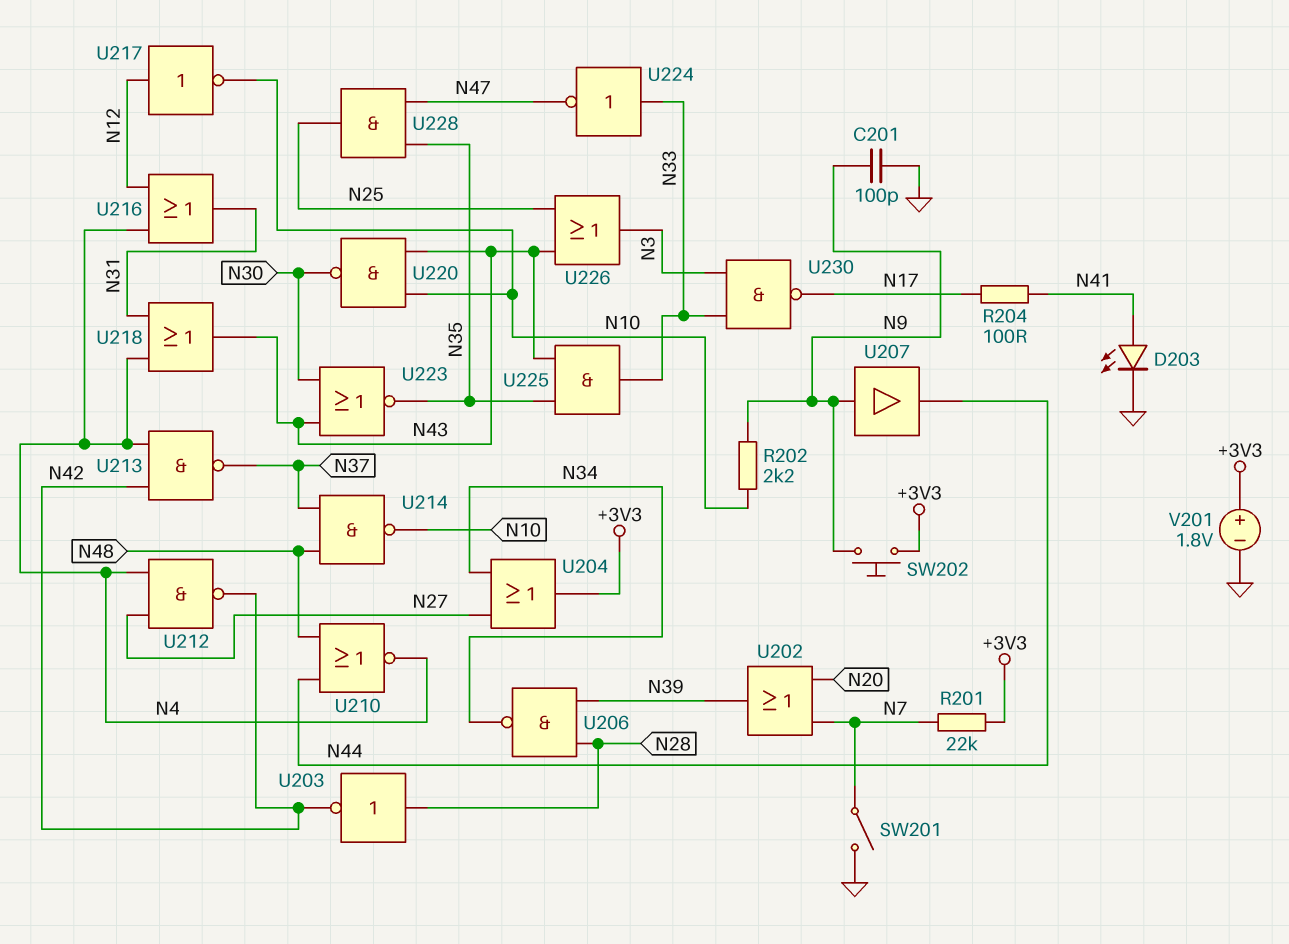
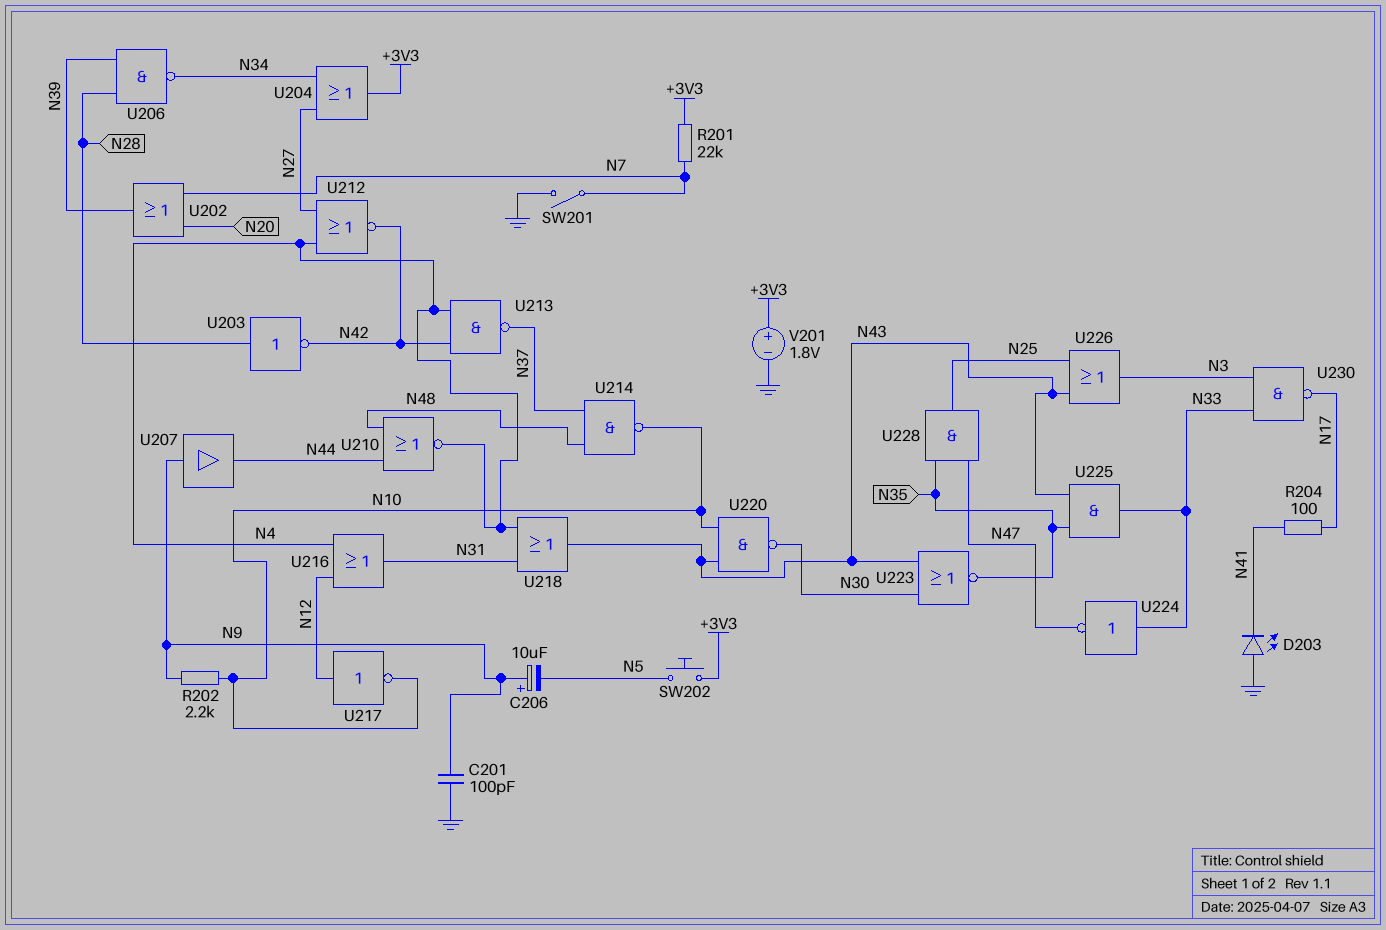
C206: none -> 10uF (plus N9, minus N5)
D203: LED (A N41, K GND) -> LED (A GND, K N41)
SW202: button (+3V3, N9) -> button (+3V3, N5)
U212: NAND (in N4, in N27, out N42) -> NOR (in N4, in N27, out N42)

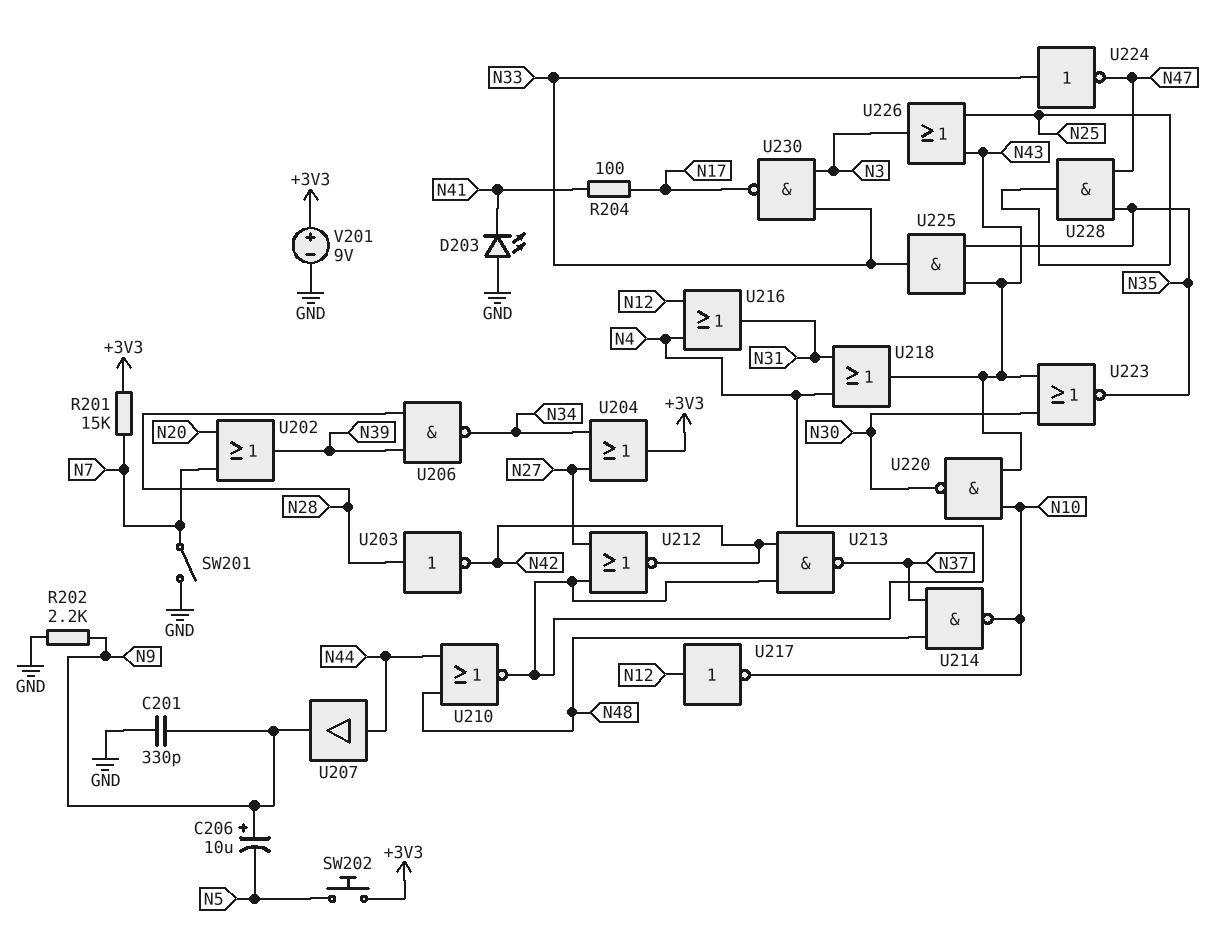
C201: 100pF (GND, N9) -> 330pF (GND, N9)
R201: 22k (+3V3, N7) -> 15k (+3V3, N7)
R202: 2.2k (N9, N10) -> 2.2k (GND, N9)
U207: buffer (in N9, out N44) -> buffer (in N44, out N9)
V201: 1.8V (plus +3V3, minus GND) -> 9V (plus +3V3, minus GND)

